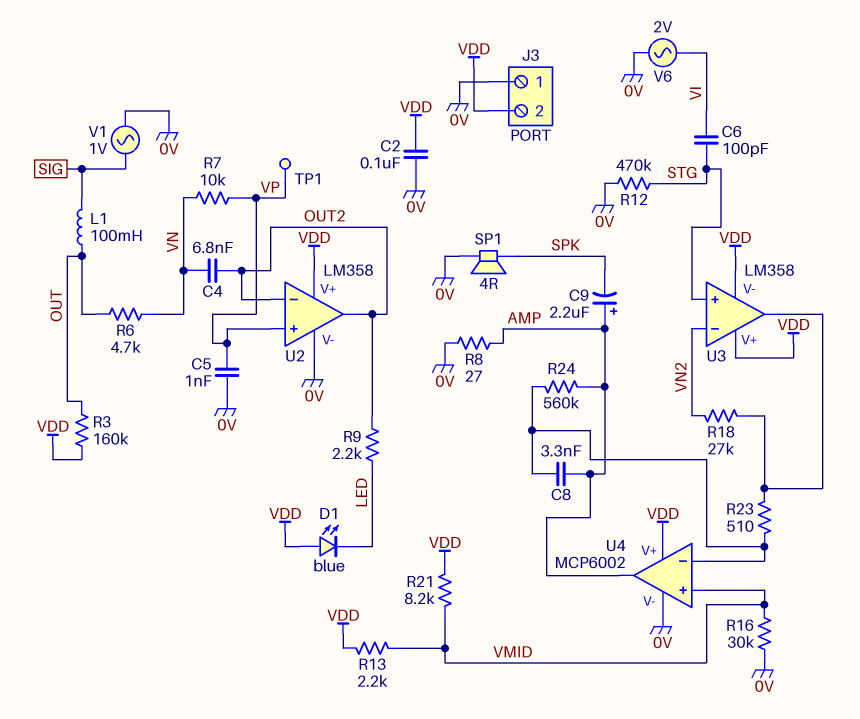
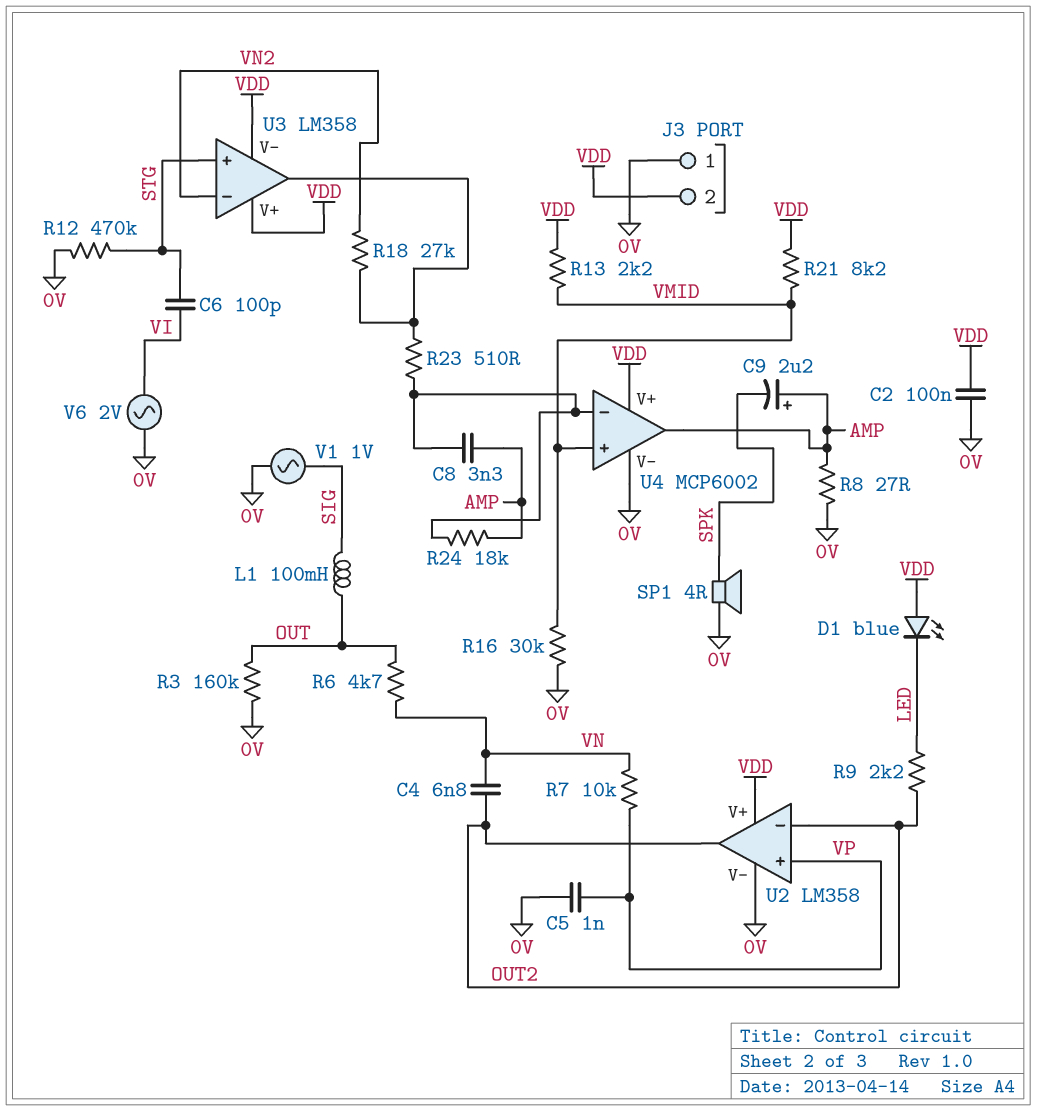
R3: 160k (OUT, VDD) -> 160k (0V, OUT)
R24: 560k (AMP, U4/in-) -> 18k (AMP, U4/in-)
TP1: test point (VP) -> none

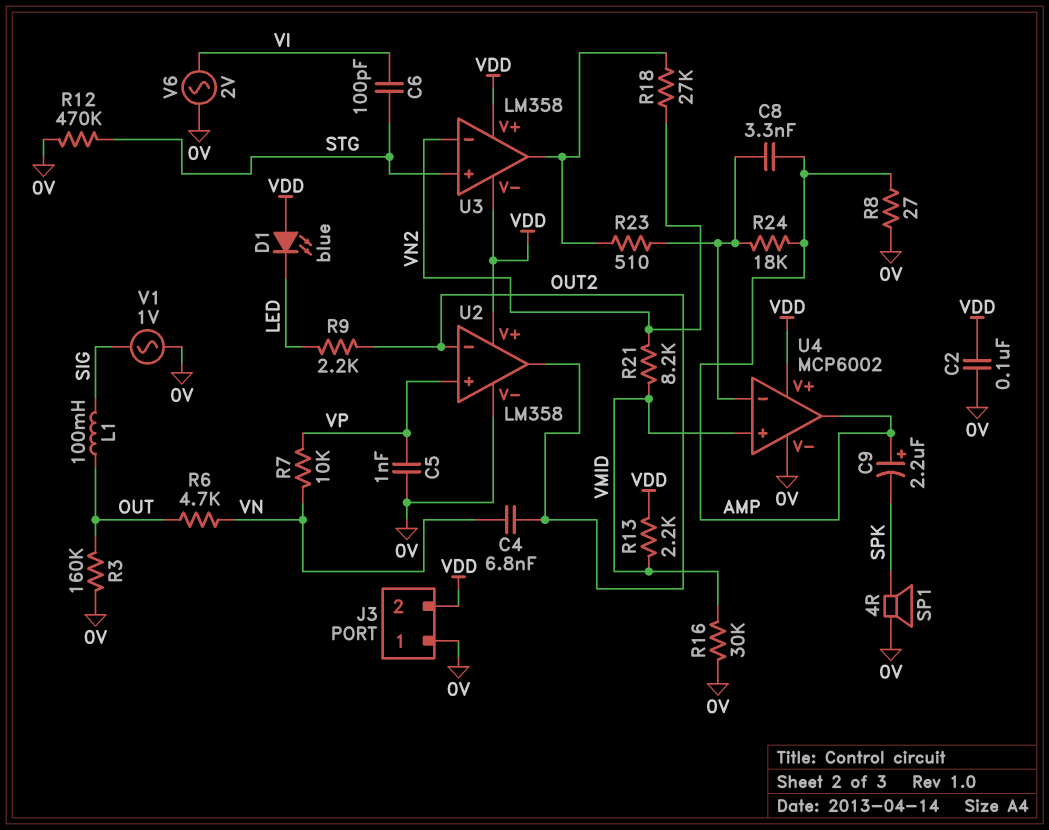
R21: 8.2k (VDD, VMID) -> 8.2k (VMID, VN2)

